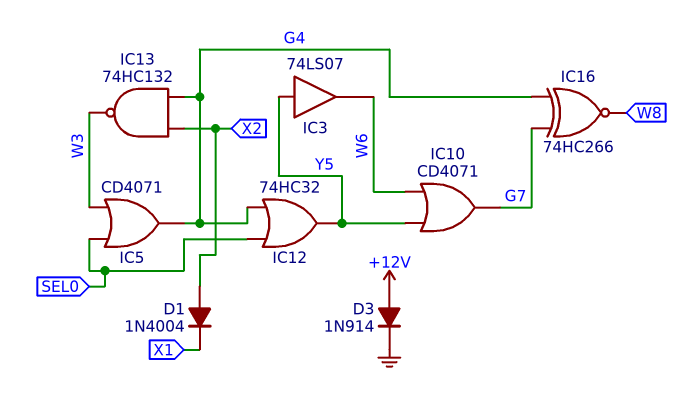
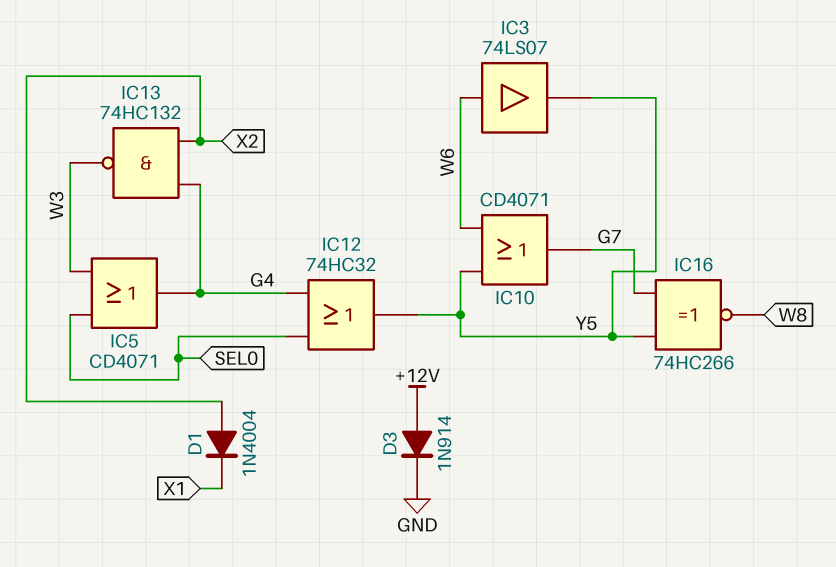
IC3: buffer 74LS07 (in Y5, out W6) -> buffer 74LS07 (in W6, out Y5)
IC16: XNOR 74HC266 (in G4, in G7, out W8) -> XNOR 74HC266 (in G7, in Y5, out W8)

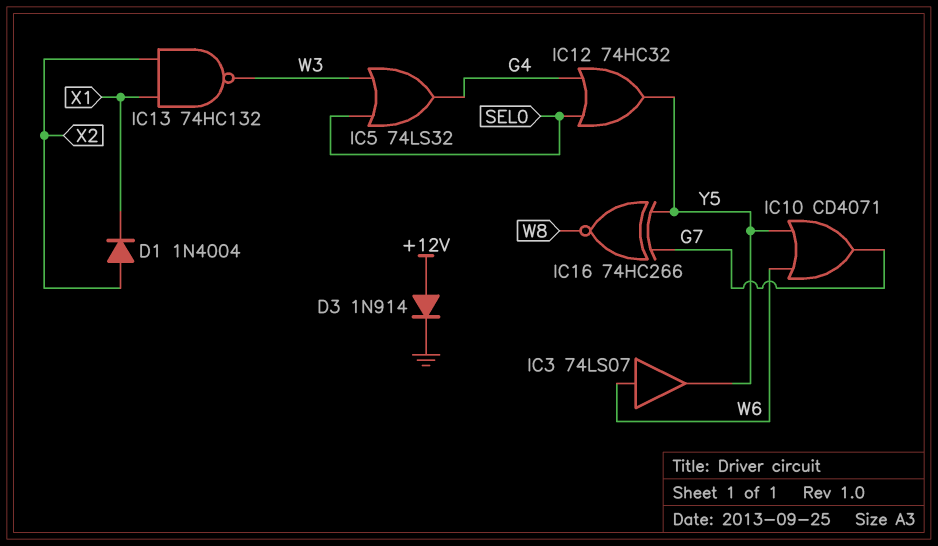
IC5: OR CD4071 (in SEL0, in W3, out G4) -> OR 74LS32 (in SEL0, in W3, out G4)
IC13: NAND 74HC132 (in G4, in X2, out W3) -> NAND 74HC132 (in X1, in X2, out W3)

